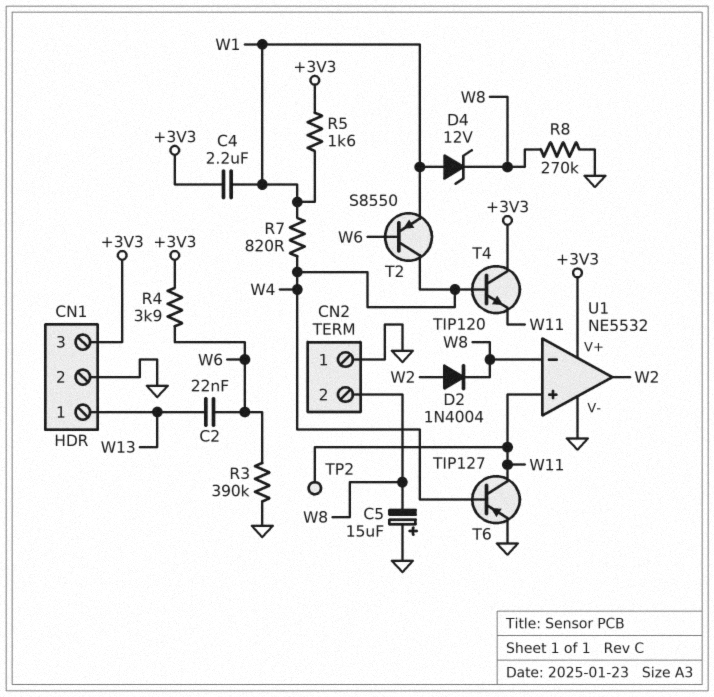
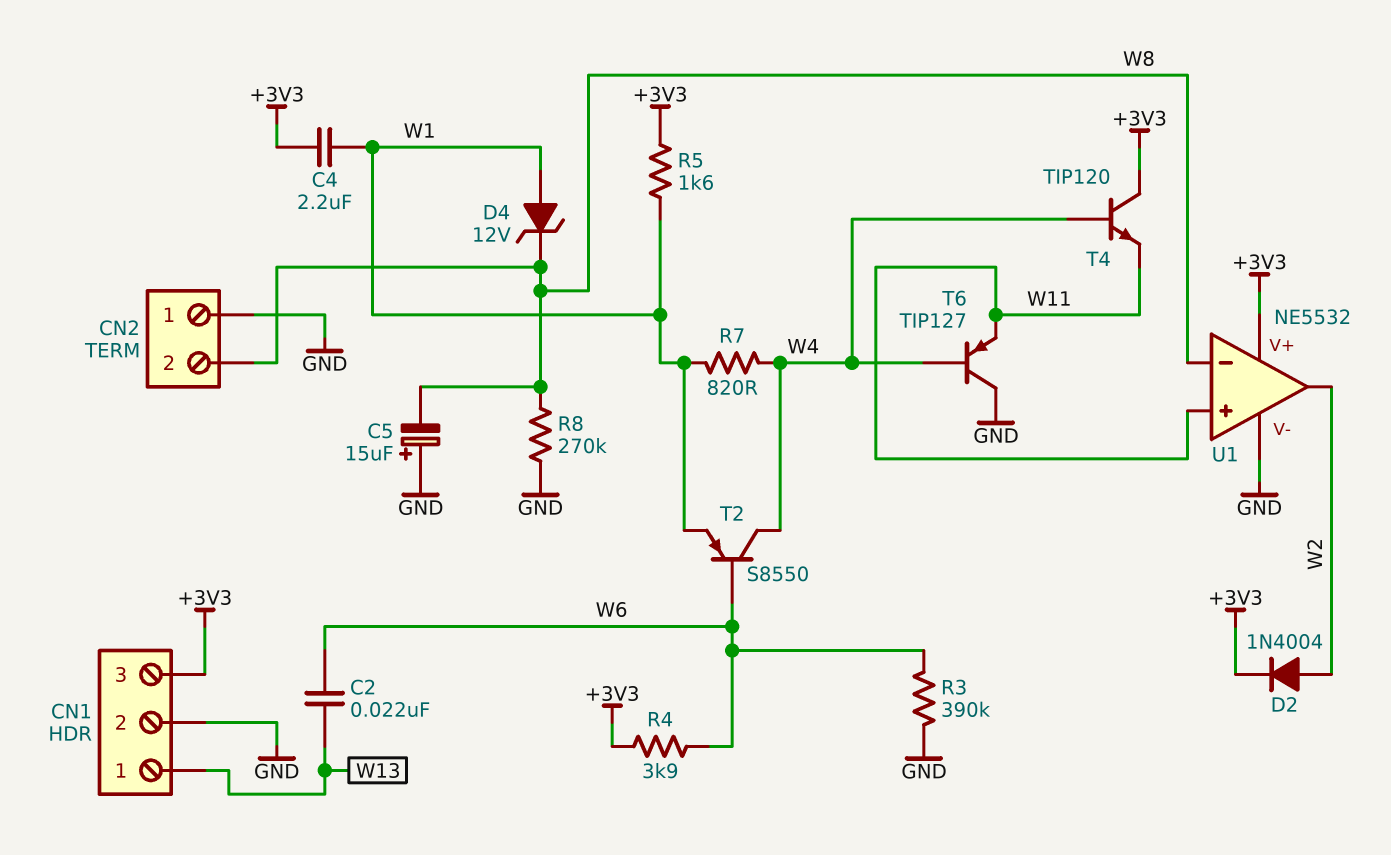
D2: diode 1N4004 (A W2, K W8) -> diode 1N4004 (A W2, K +3V3)
T6: PNP TIP127 (B W4, C W11, E GND) -> PNP TIP127 (B W4, C GND, E W11)
TP2: test point (W11) -> none

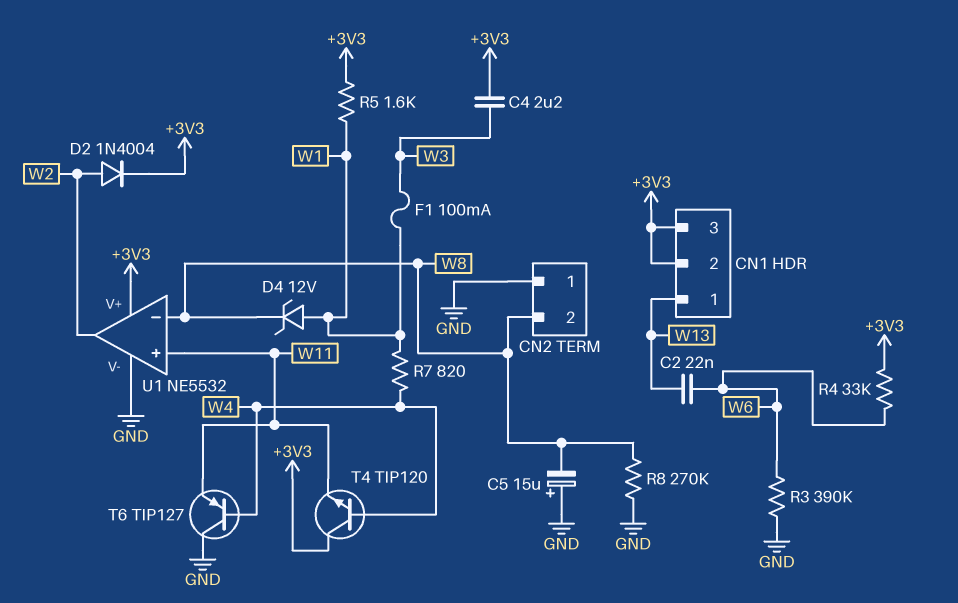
C4: 2.2uF (+3V3, W1) -> 2.2uF (+3V3, W3)
CN1 pin 2: GND -> +3V3
F1: none -> 100mA (W1, W3)
R4: 3.9k (+3V3, W6) -> 33k (+3V3, W6)
T2: PNP S8550 (B W6, C W4, E W1) -> none

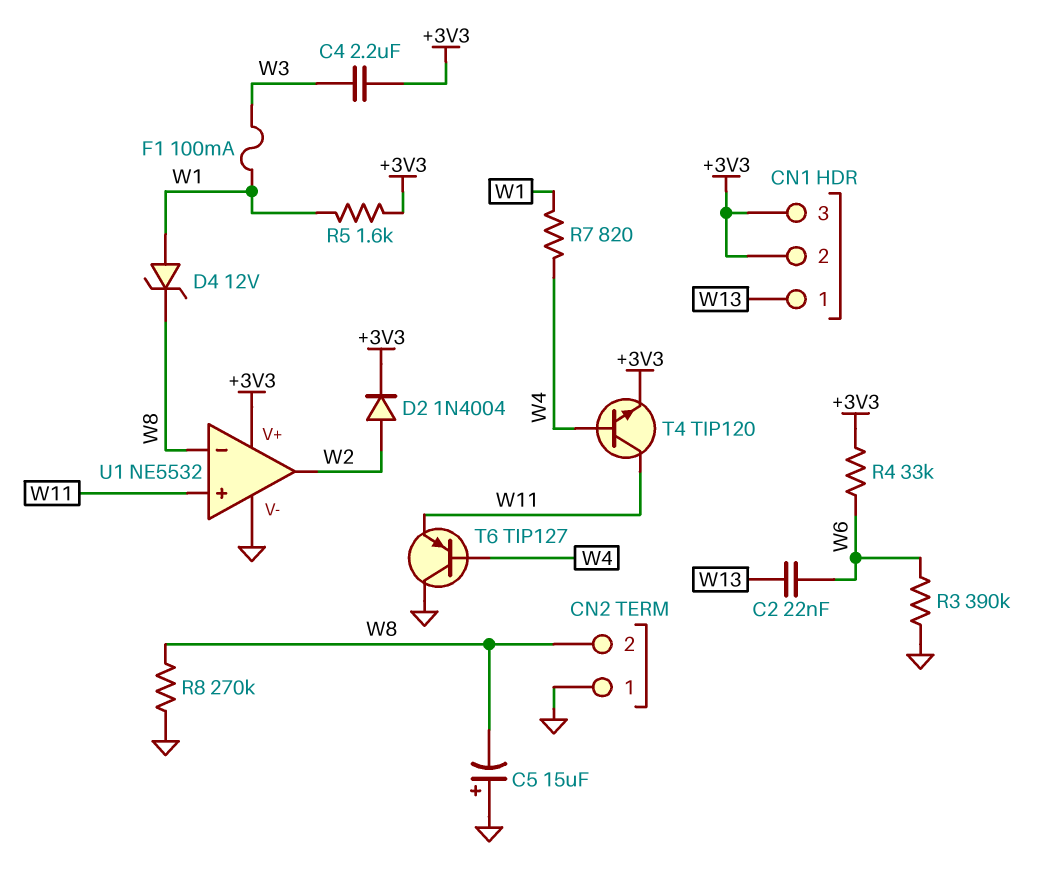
T4: NPN TIP120 (B W4, C +3V3, E W11) -> NPN TIP120 (B W4, C W11, E +3V3)

